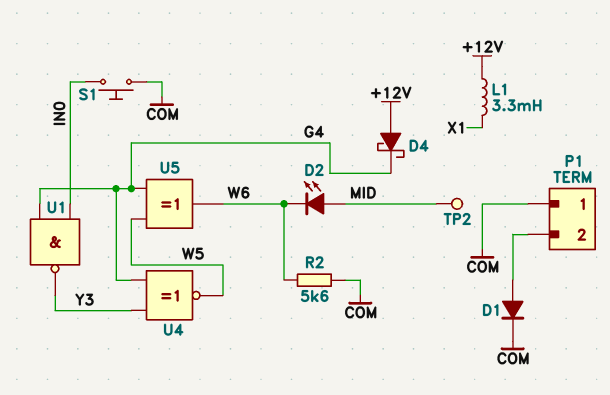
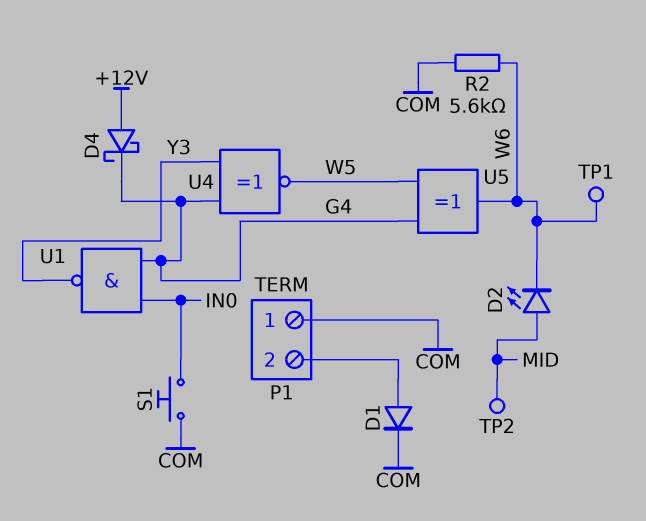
L1: 3.3mH (+12V, X1) -> none
TP1: none -> test point (W6)

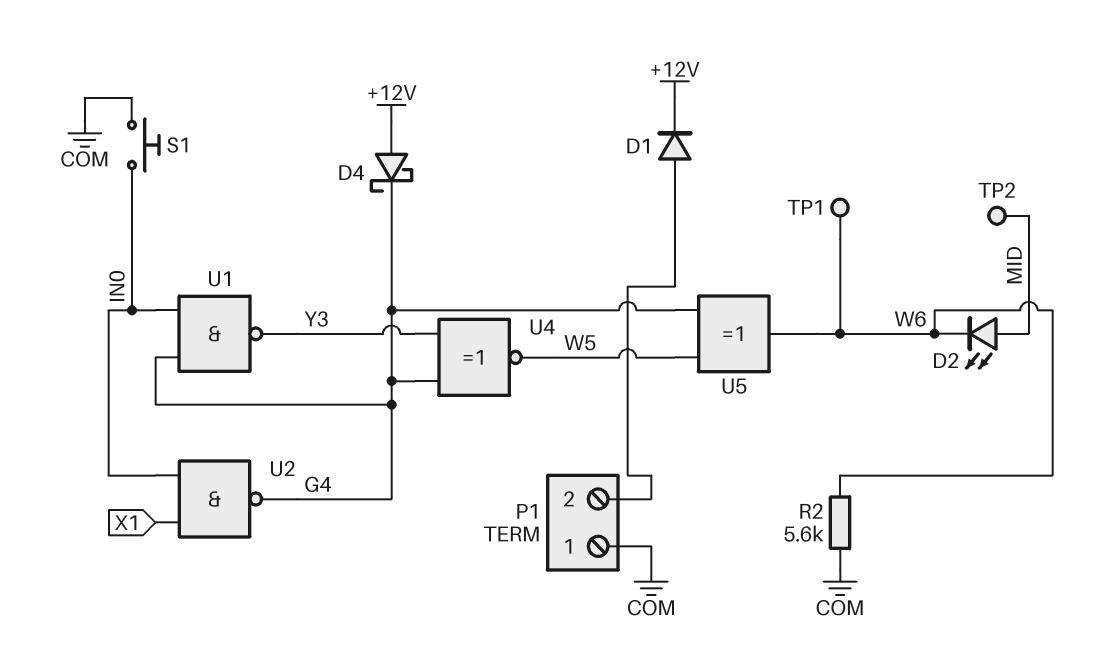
D1: diode (A P1/2, K COM) -> diode (A P1/2, K +12V)
U2: none -> NAND (in IN0, in X1, out G4)

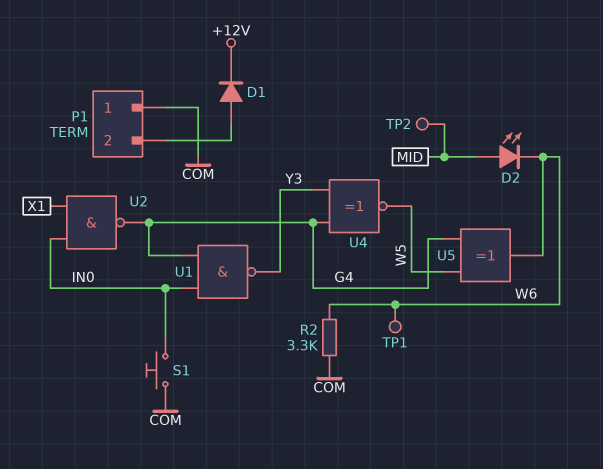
D4: schottky (A +12V, K G4) -> none
R2: 5.6k (COM, W6) -> 3.3k (COM, W6)

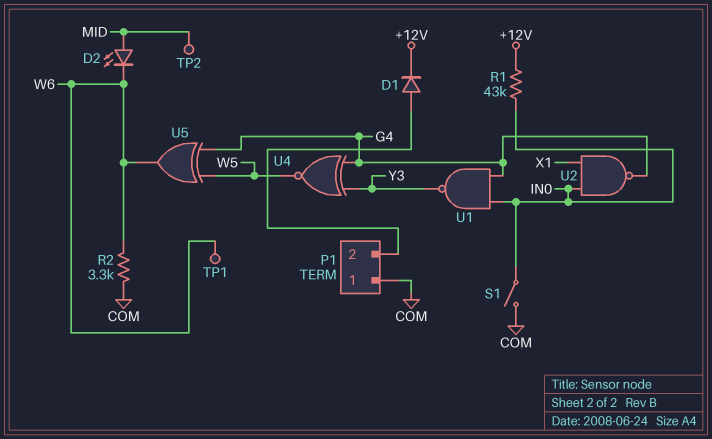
R1: none -> 43k (+12V, IN0)
S1: button (COM, IN0) -> switch (COM, IN0)

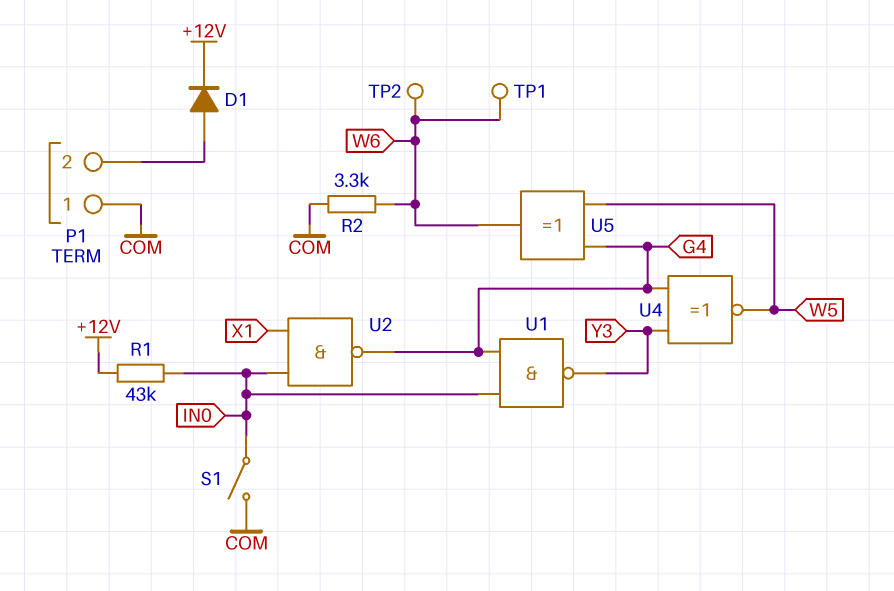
D2: LED (A MID, K W6) -> none
TP2: test point (MID) -> test point (W6)

